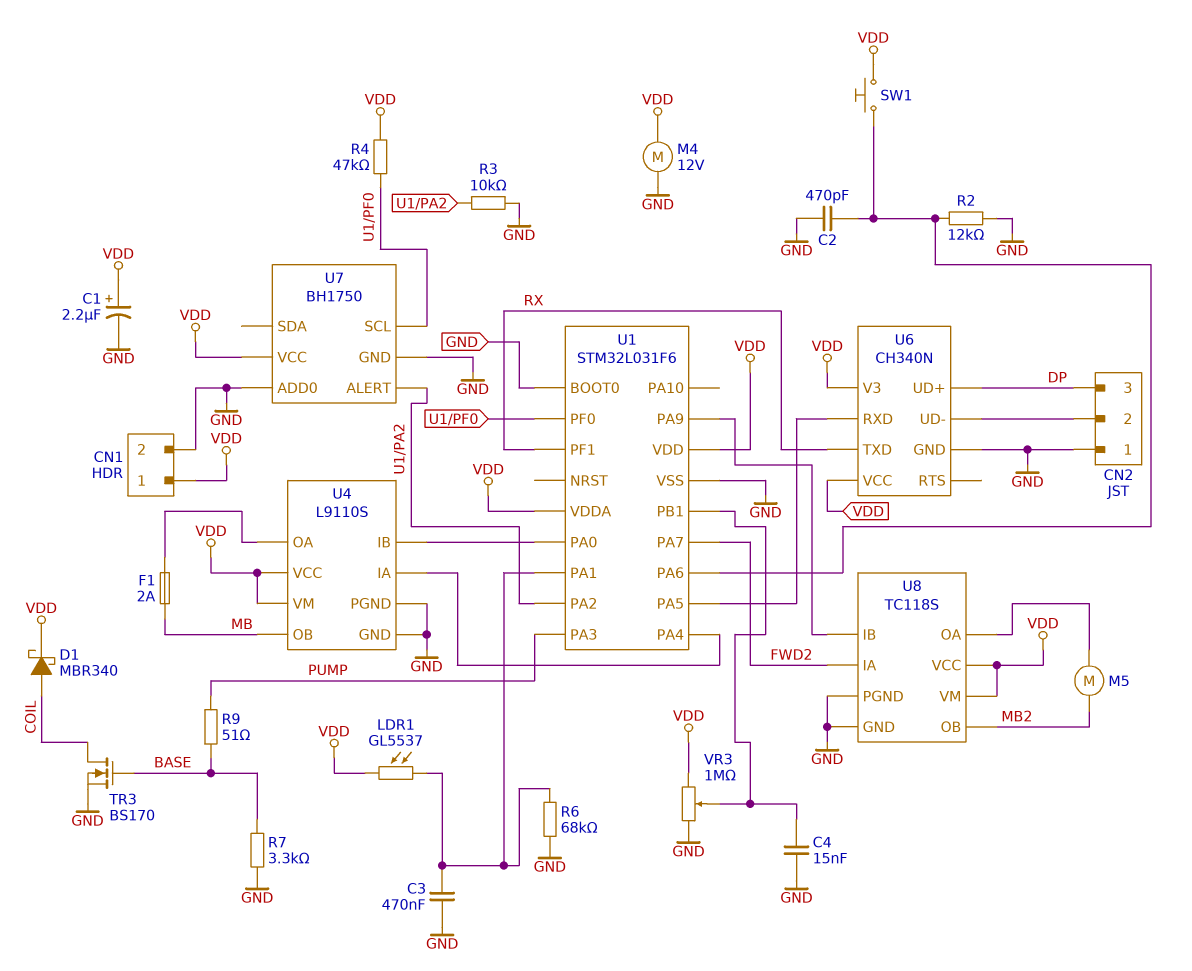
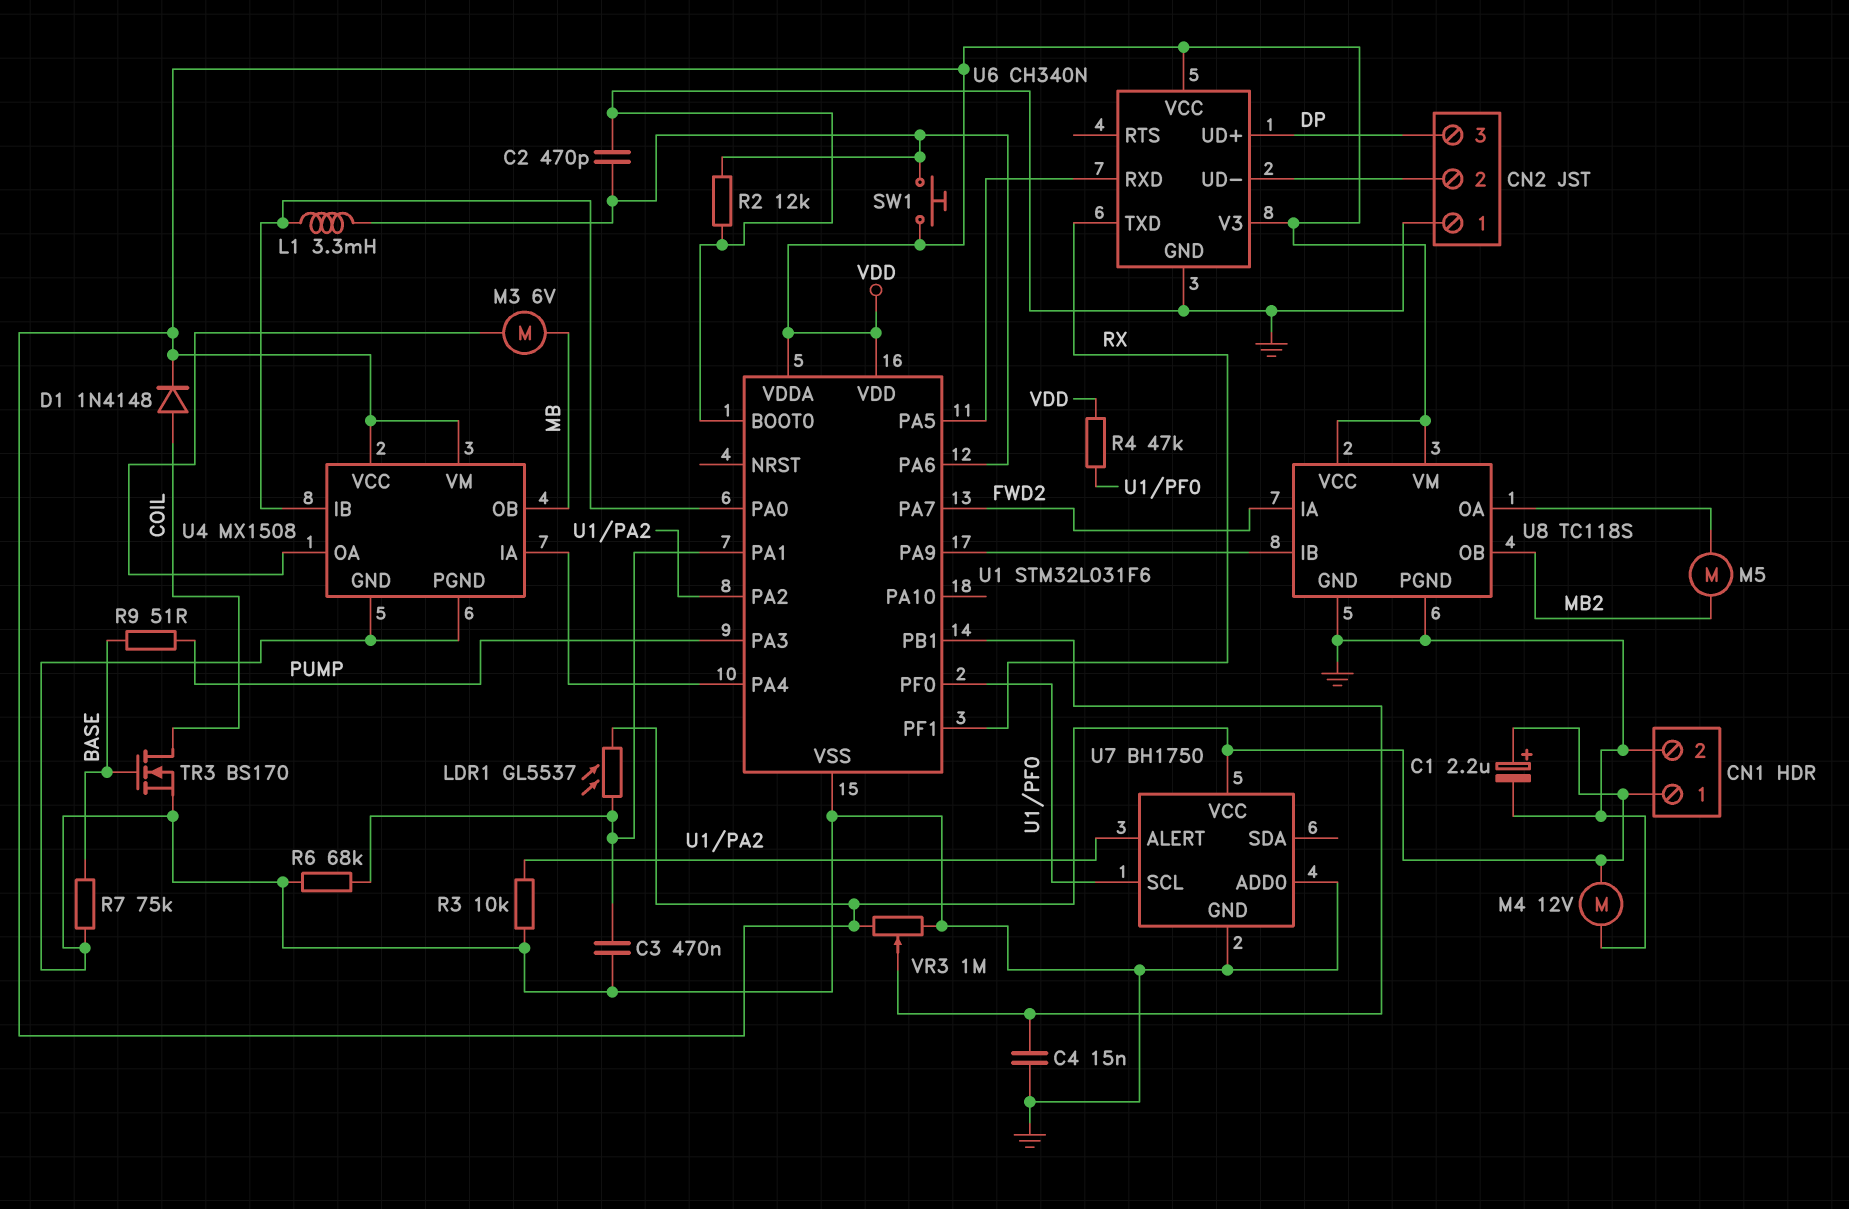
D1: schottky MBR340 (A COIL, K VDD) -> diode 1N4148 (A COIL, K VDD)
F1: 2A (MB, U4/OA) -> none
L1: none -> 3.3mH (U1/PA0, U1/PA6)
M3: none -> motor 6V (MB, U4/OA)
R7: 3.3k (BASE, GND) -> 75k (BASE, GND)
U4: L9110S -> MX1508

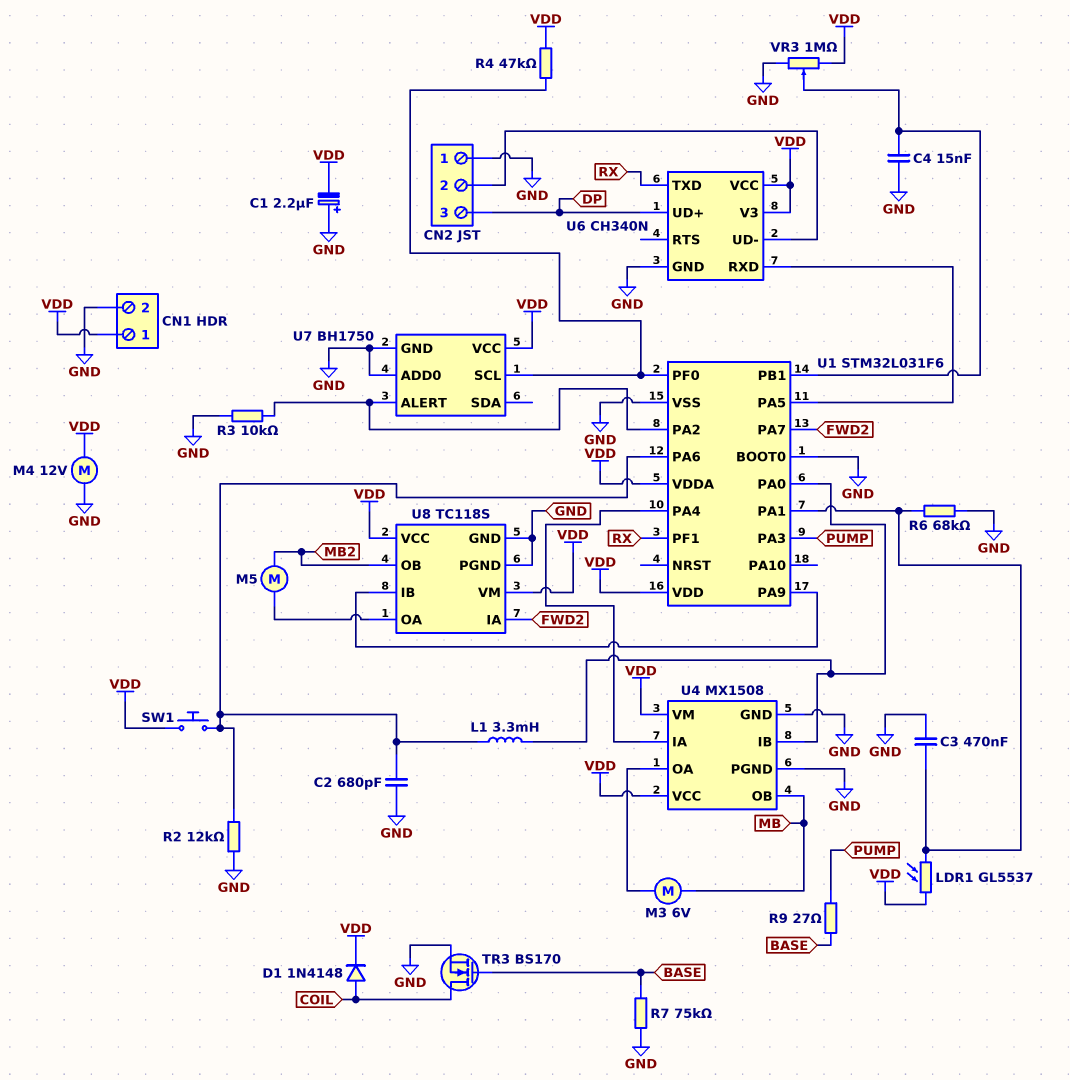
C1: 2.2uF (plus VDD, minus GND) -> 2.2uF (plus GND, minus VDD)
C2: 470pF (GND, U1/PA6) -> 680pF (GND, U1/PA6)
R9: 51 (BASE, PUMP) -> 27 (BASE, PUMP)

